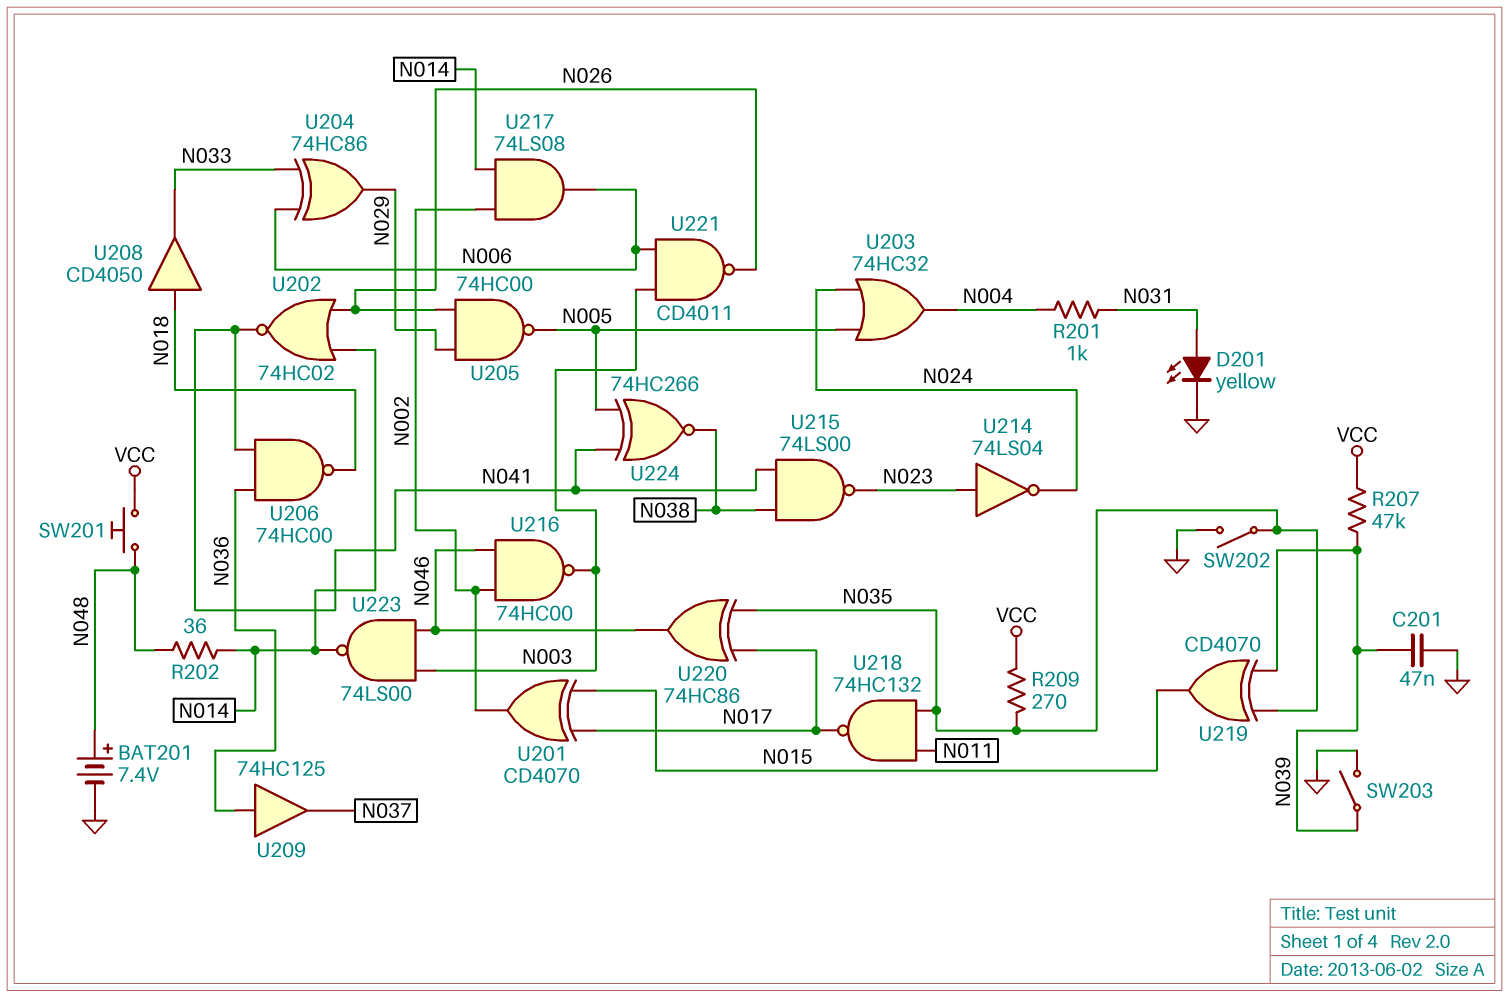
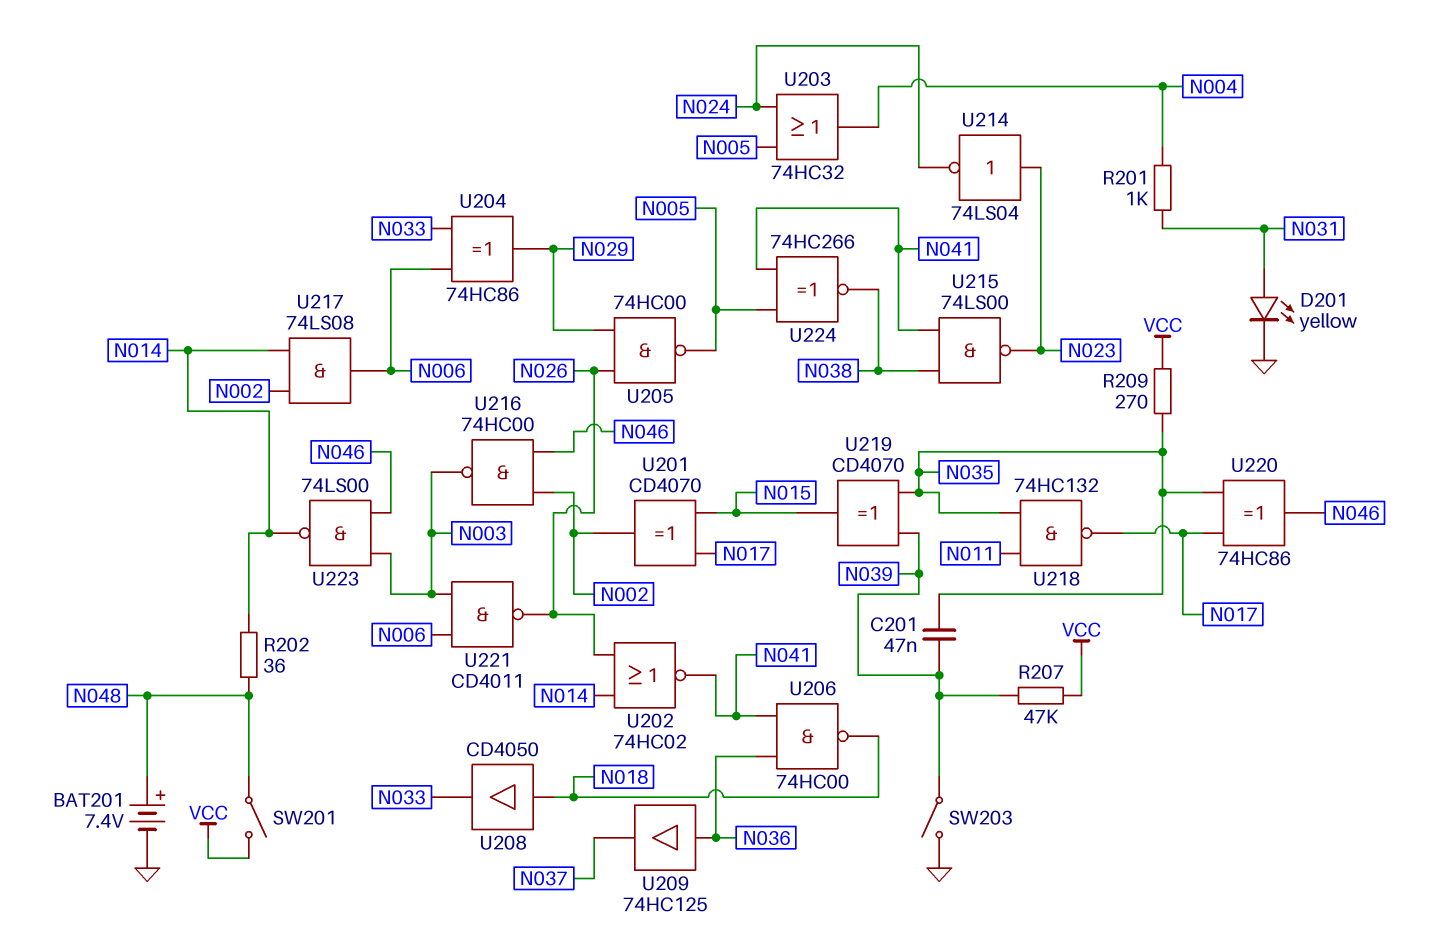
C201: 47nF (GND, N039) -> 47nF (N035, N039)
SW201: button (N048, VCC) -> switch (N048, VCC)
SW202: switch (GND, N035) -> none

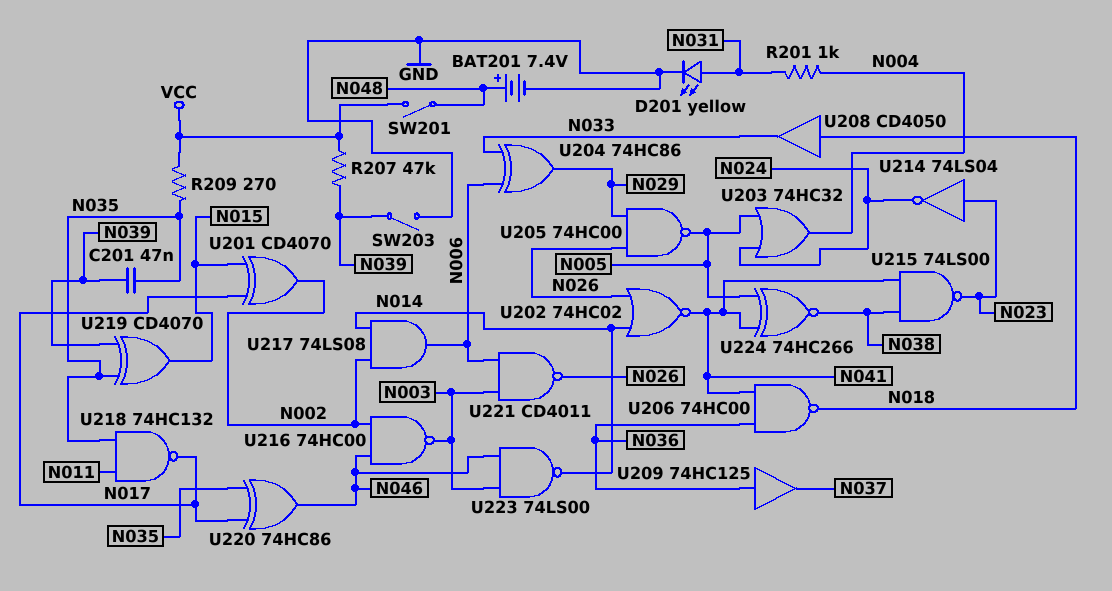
R202: 36 (N014, N048) -> none

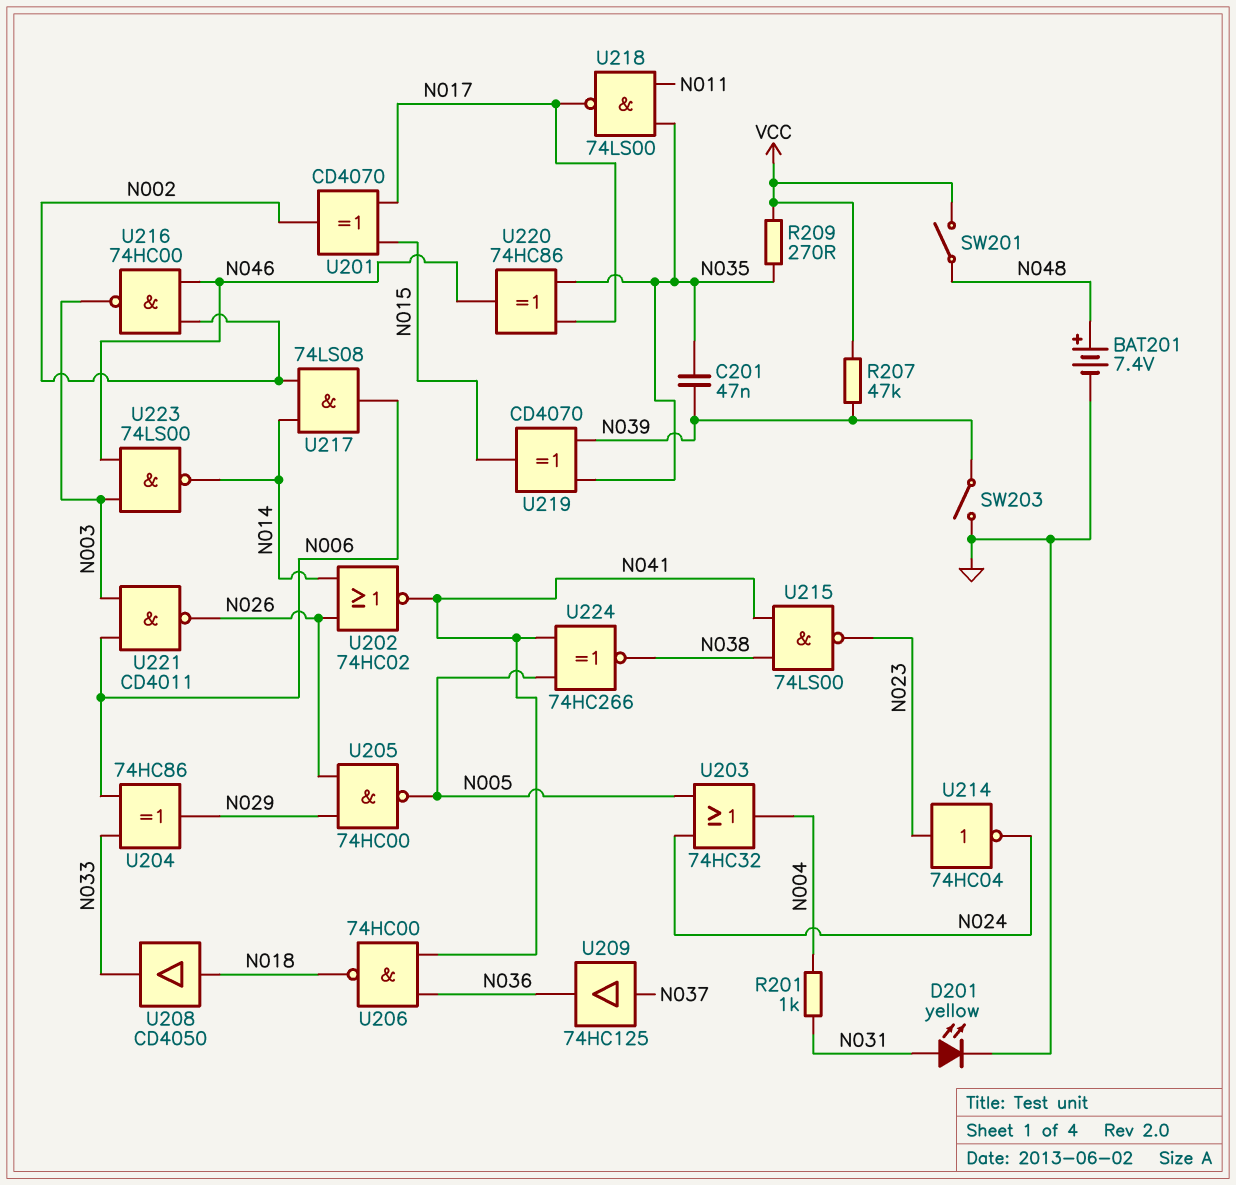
U209: buffer 74HC125 (in N036, out N037) -> buffer 74HC125 (in N037, out N036)
U214: NOT 74LS04 (in N023, out N024) -> NOT 74HC04 (in N023, out N024)
U218: NAND 74HC132 (in N011, in N035, out N017) -> NAND 74LS00 (in N011, in N035, out N017)

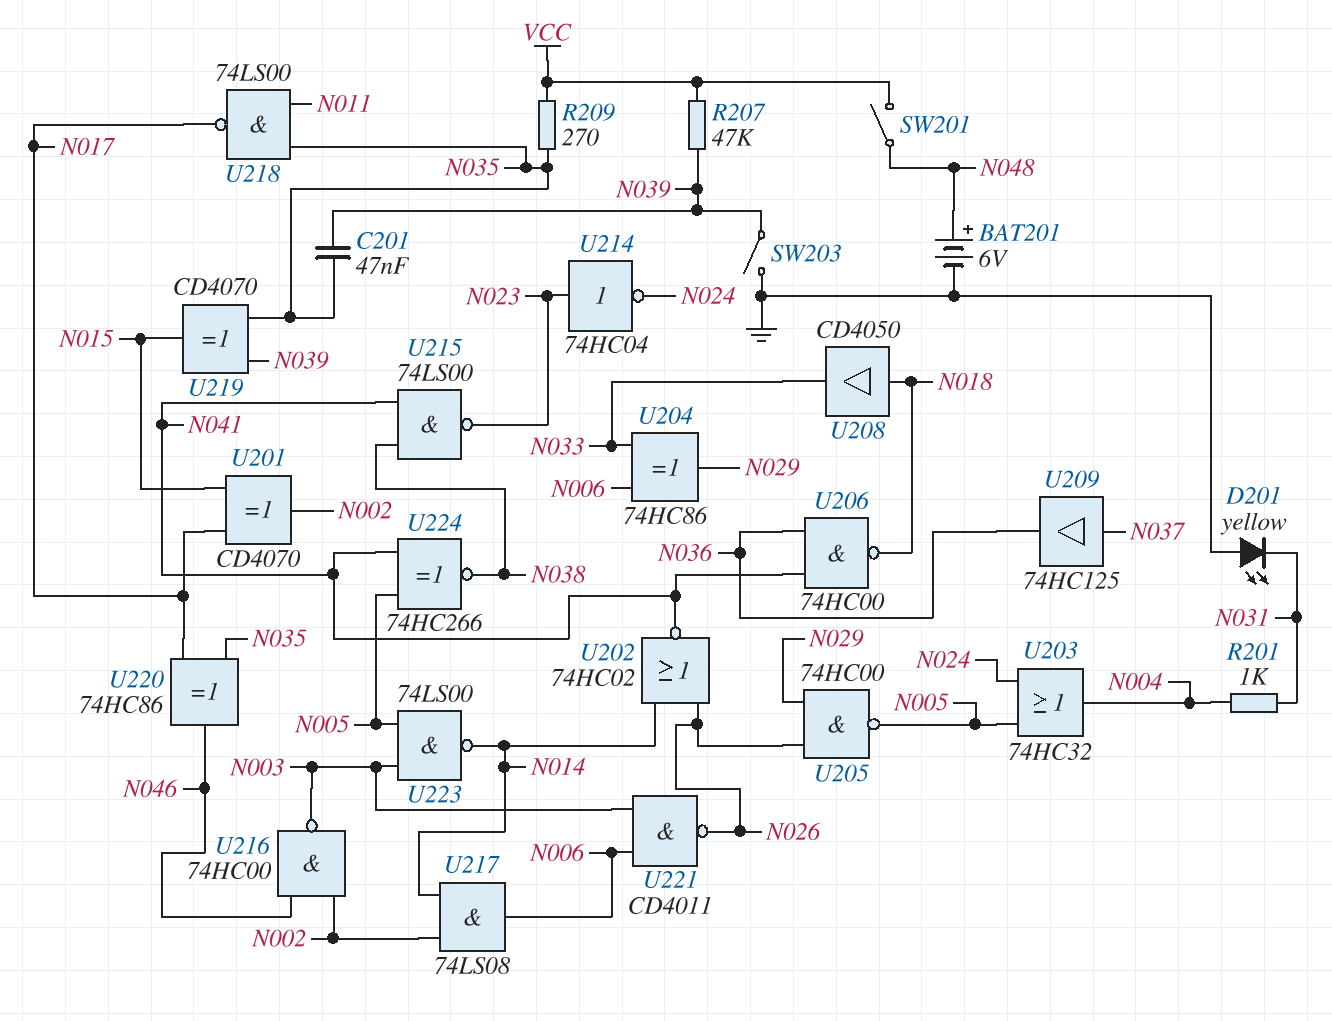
BAT201: 7.4V (plus N048, minus GND) -> 6V (plus N048, minus GND)
D201: LED yellow (A N031, K GND) -> LED yellow (A GND, K N031)
U223: NAND 74LS00 (in N003, in N046, out N014) -> NAND 74LS00 (in N003, in N005, out N014)

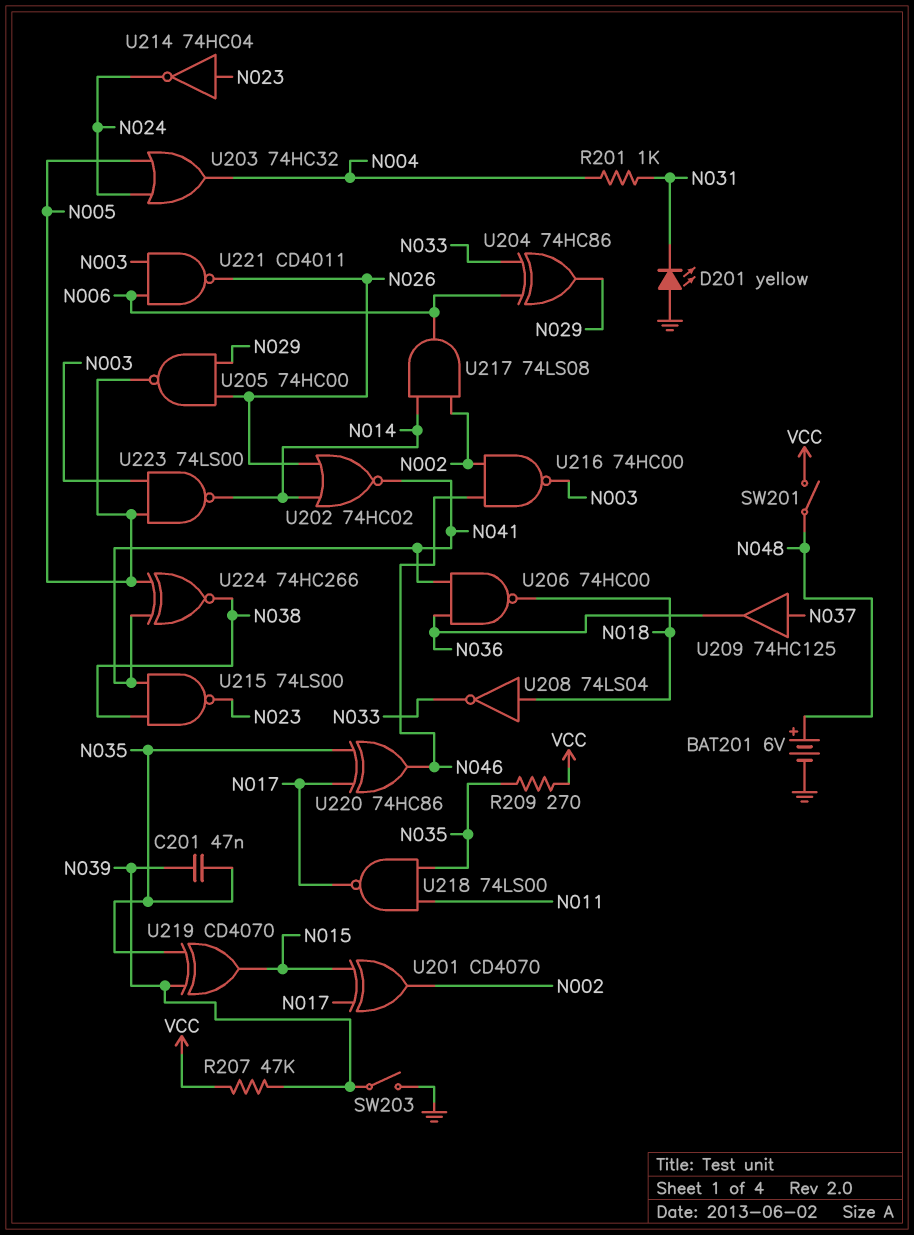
U208: buffer CD4050 (in N018, out N033) -> NOT 74LS04 (in N018, out N033)

